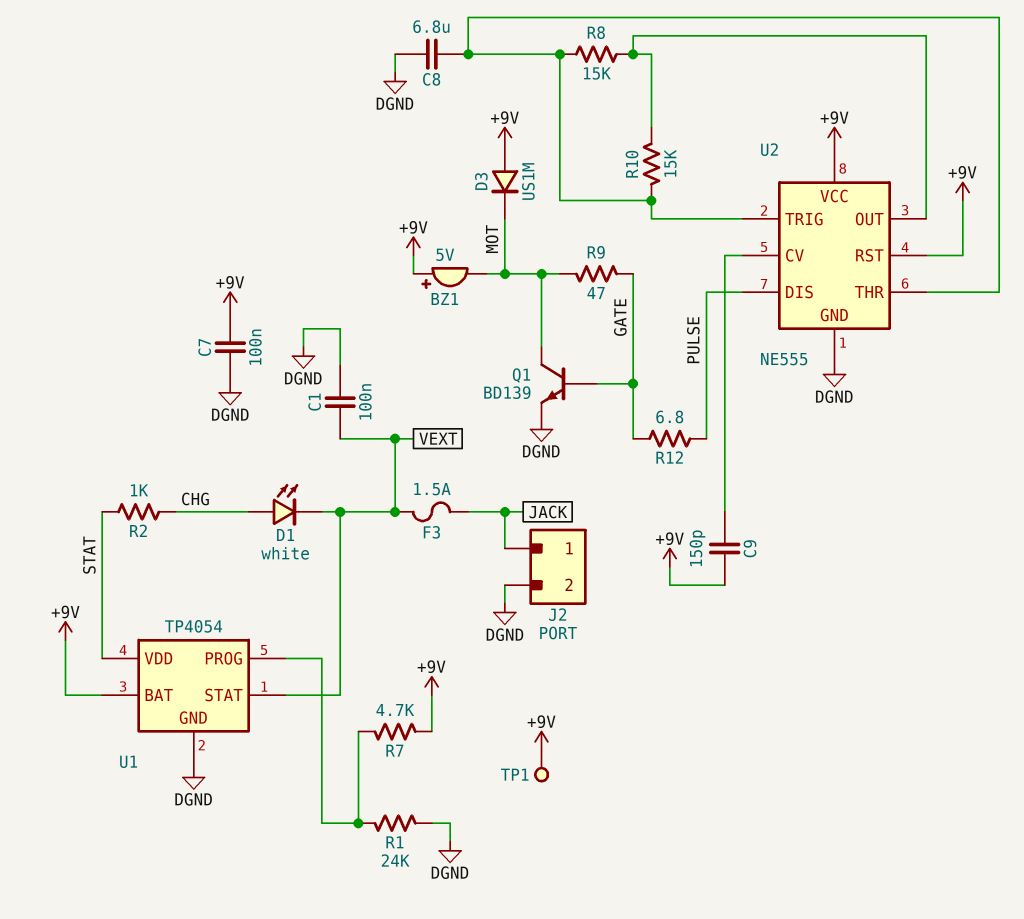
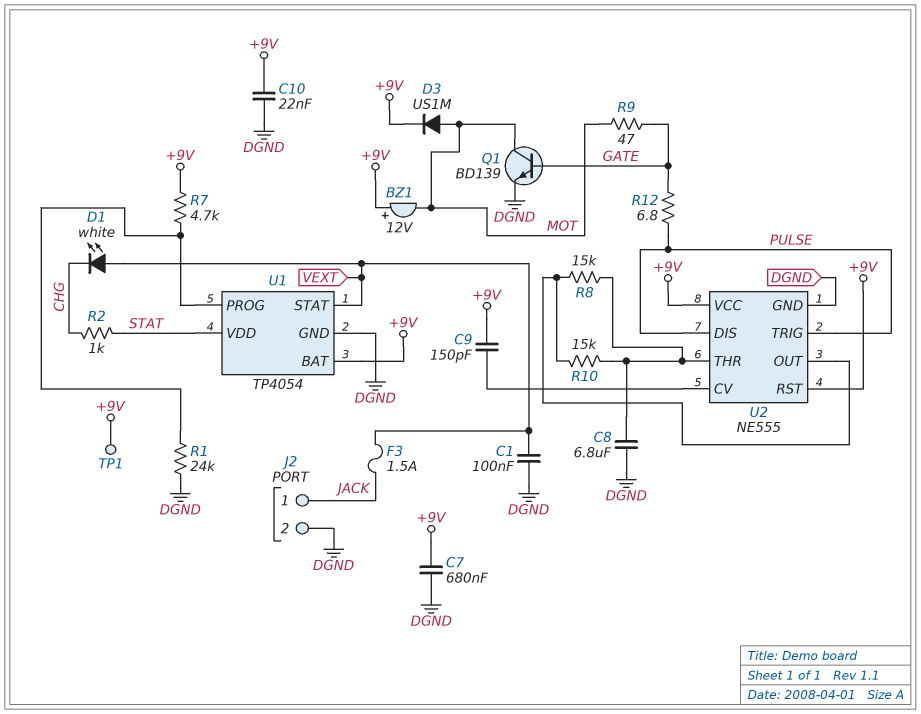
BZ1: buzzer 5V (plus +9V, minus MOT) -> buzzer 12V (plus +9V, minus MOT)
C7: 100nF (+9V, DGND) -> 680nF (+9V, DGND)
C10: none -> 22nF (+9V, DGND)
D1: LED white (A CHG, K VEXT) -> LED white (A VEXT, K CHG)
D3: diode US1M (A +9V, K MOT) -> diode US1M (A MOT, K +9V)
U2 pin TRIG: U2/THR -> PULSE

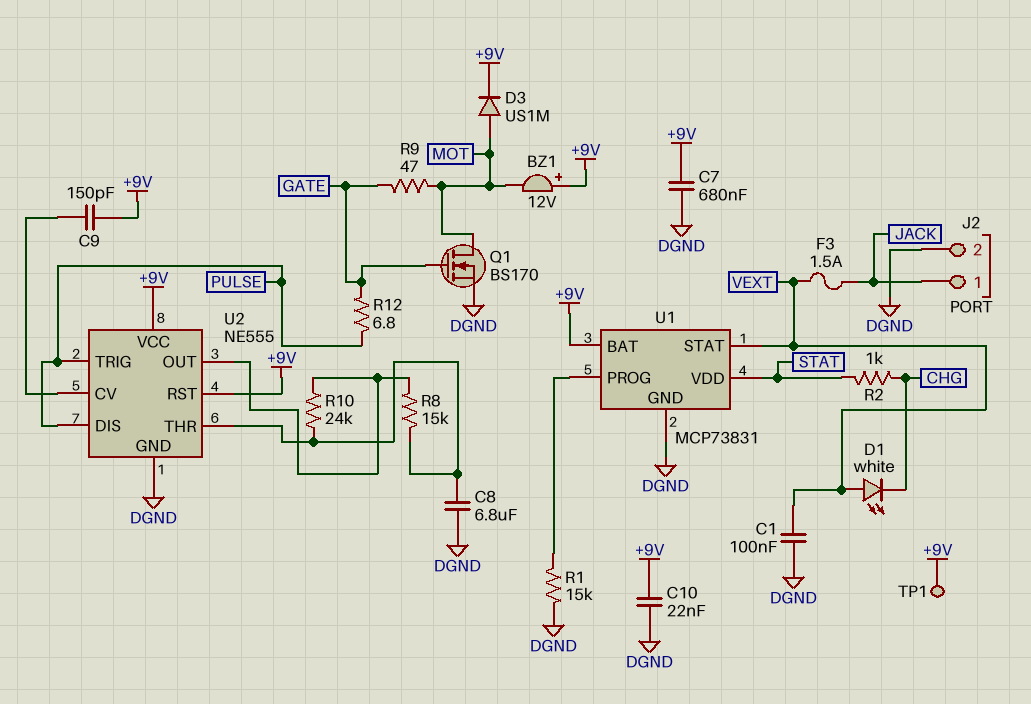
Q1: NPN BD139 (B GATE, C MOT, E DGND) -> NMOS BS170 (G GATE, D MOT, S DGND)
R1: 24k (DGND, U1/PROG) -> 15k (DGND, U1/PROG)
R7: 4.7k (+9V, U1/PROG) -> none
R10: 15k (U2/OUT, U2/THR) -> 24k (U2/OUT, U2/THR)
U1: TP4054 -> MCP73831

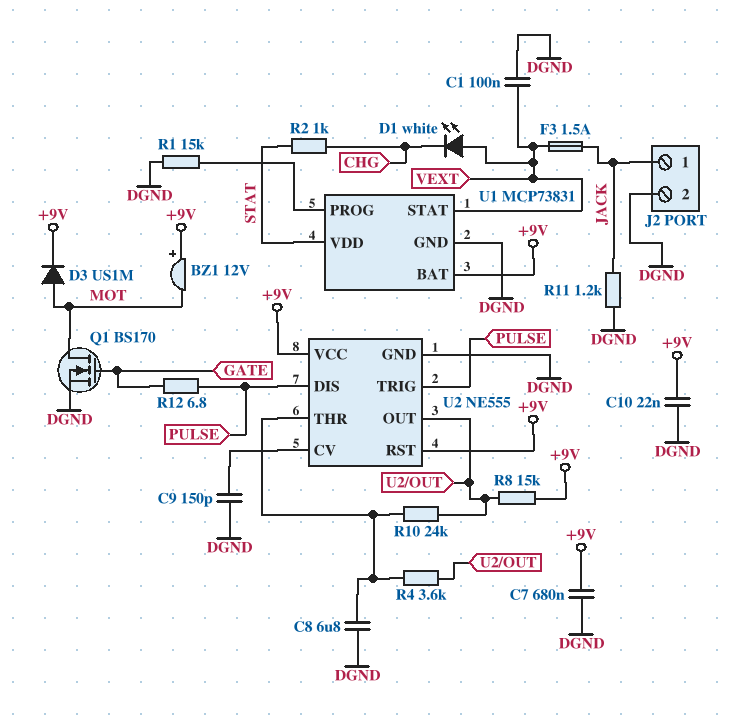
C9: 150pF (+9V, U2/CV) -> 150pF (DGND, U2/CV)
R4: none -> 3.6k (U2/OUT, U2/THR)
R8: 15k (U2/OUT, U2/THR) -> 15k (+9V, U2/OUT)
R9: 47 (GATE, MOT) -> none
R11: none -> 1.2k (DGND, JACK)
TP1: test point (+9V) -> none

